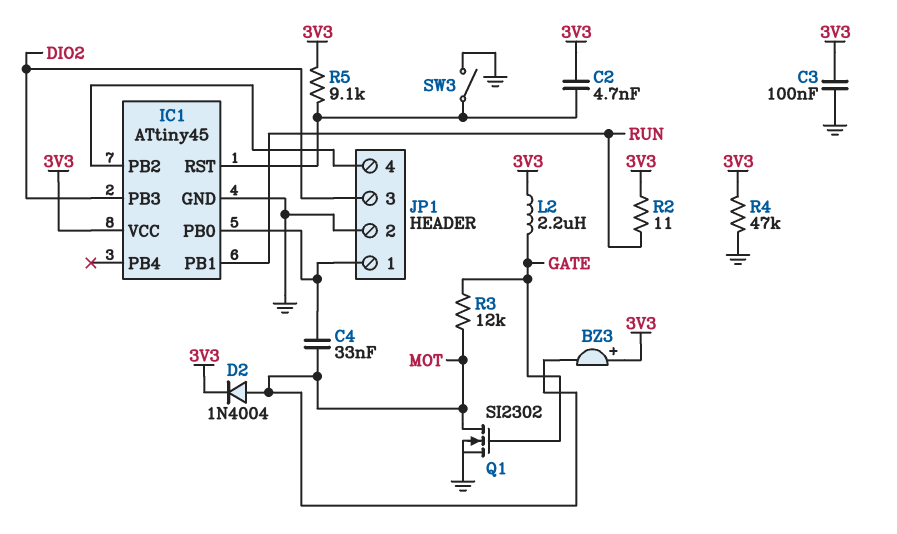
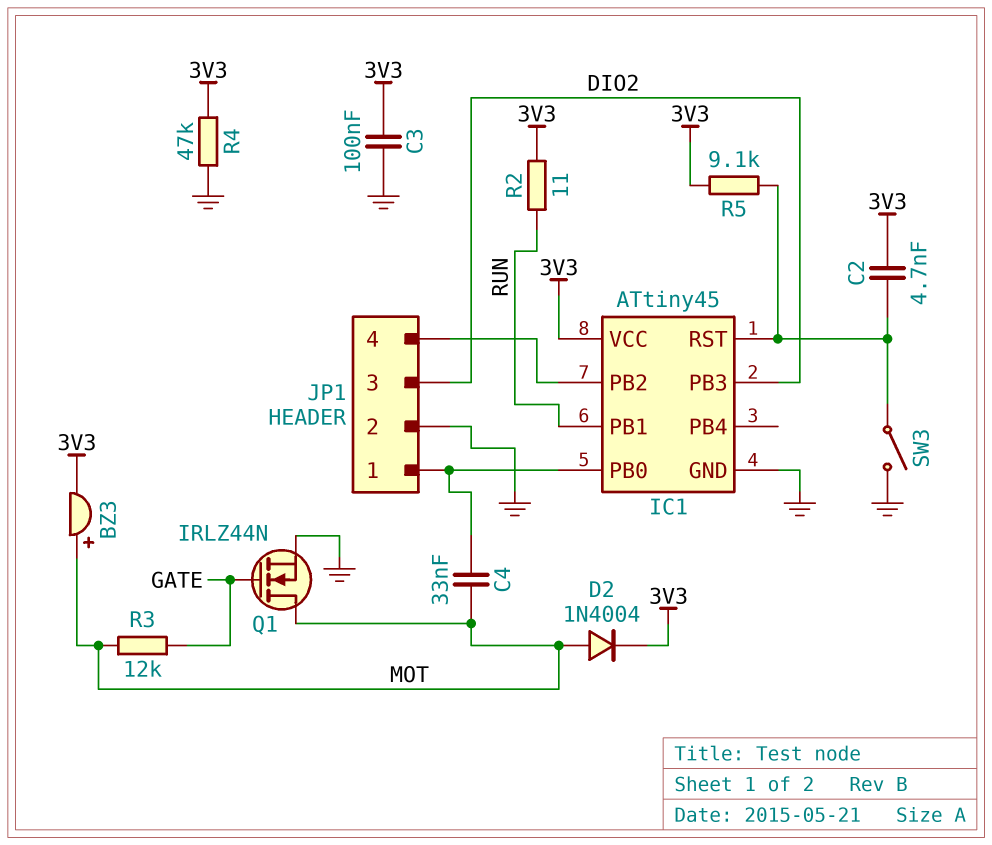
BZ3: buzzer (plus 3V3, minus MOT) -> buzzer (plus MOT, minus 3V3)
L2: 2.2uH (3V3, GATE) -> none
Q1: NMOS SI2302 (G GATE, D MOT, S GND) -> NMOS IRLZ44N (G GATE, D MOT, S GND)

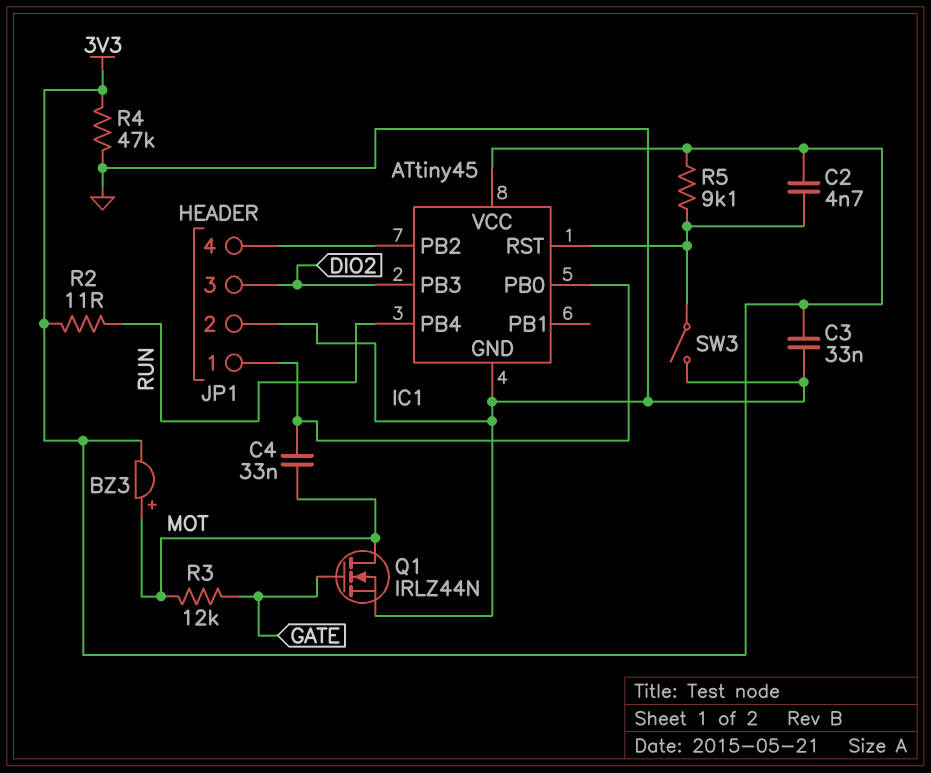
C3: 100nF (3V3, GND) -> 33nF (3V3, GND)
D2: diode 1N4004 (A MOT, K 3V3) -> none
IC1 pin PB1: RUN -> none
IC1 pin PB4: none -> RUN

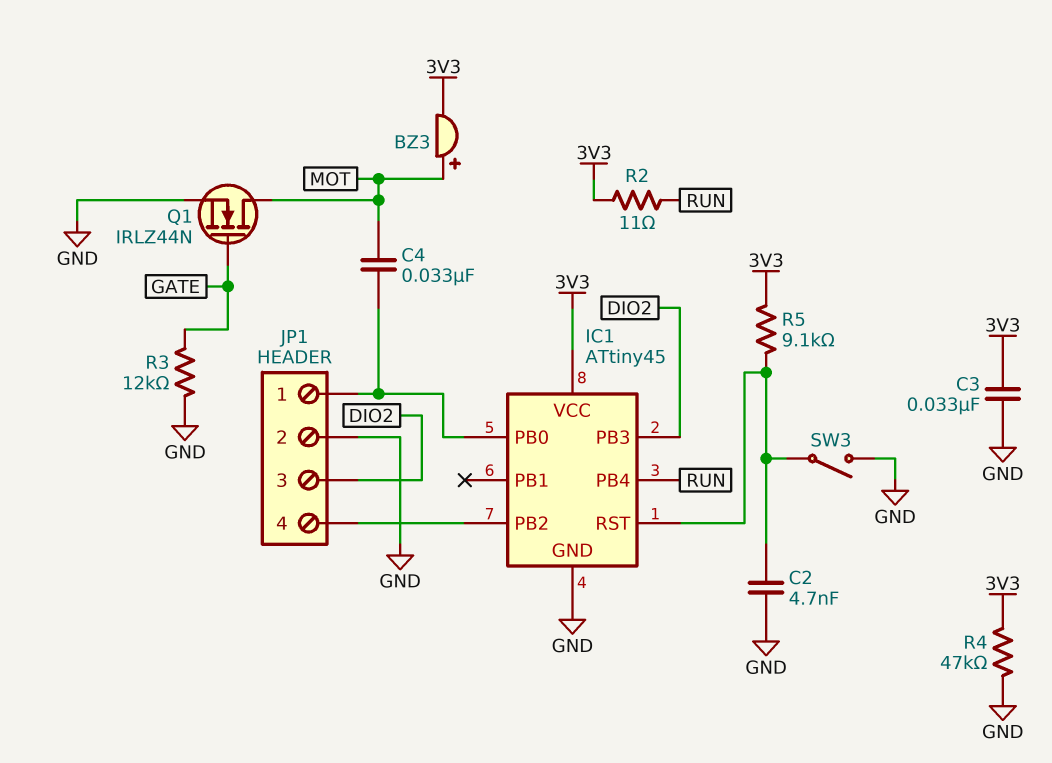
C2: 4.7nF (3V3, IC1/RST) -> 4.7nF (GND, IC1/RST)
R3: 12k (GATE, MOT) -> 12k (GATE, GND)

